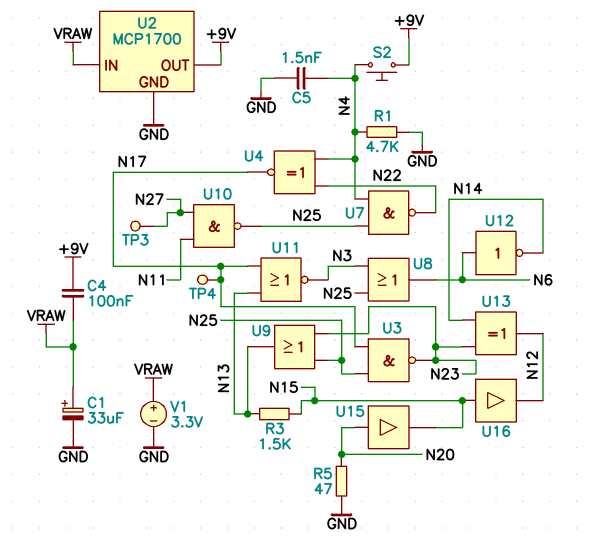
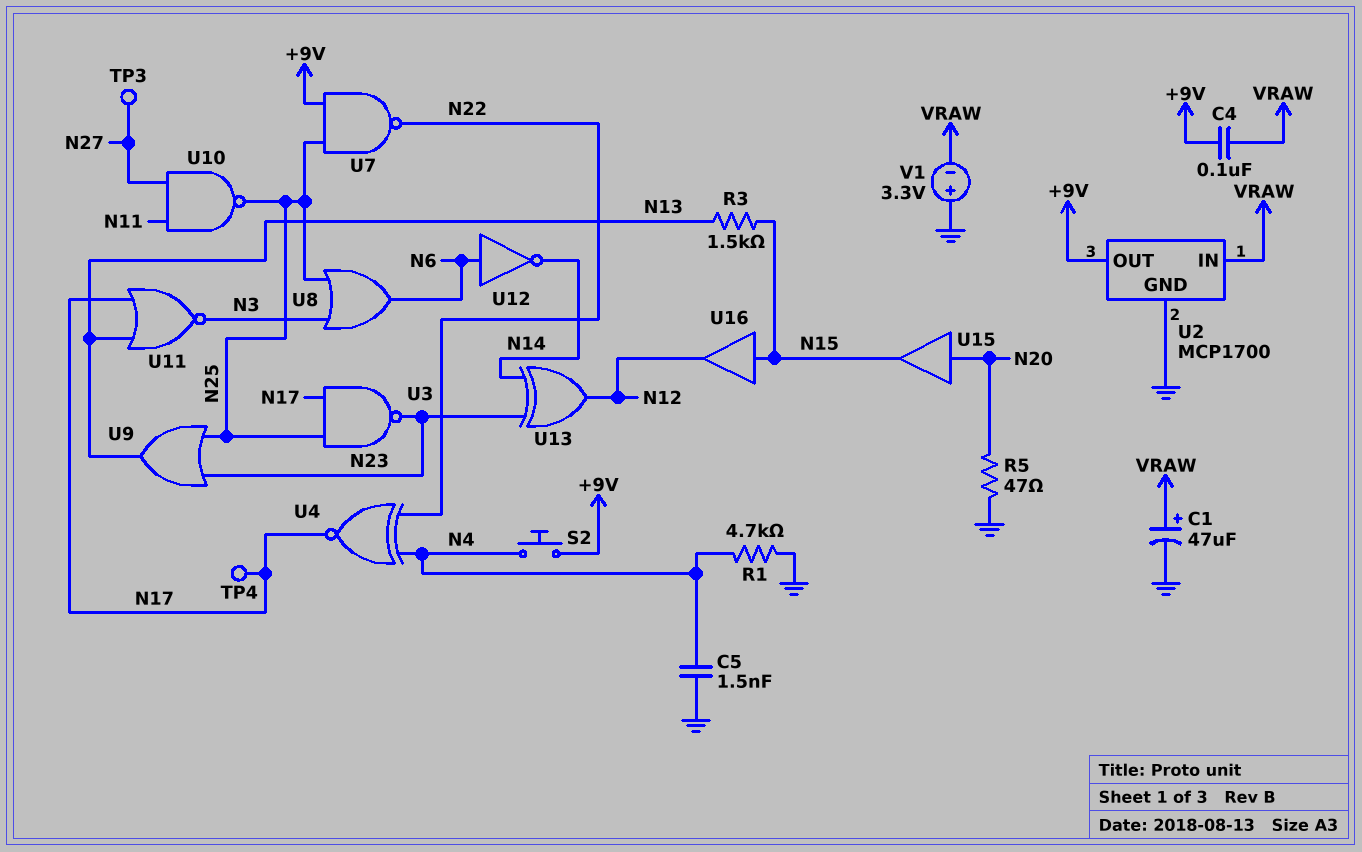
C1: 33uF (plus VRAW, minus GND) -> 47uF (plus VRAW, minus GND)
U7: NAND (in N4, in N25, out N22) -> NAND (in +9V, in N25, out N22)
V1: 3.3V (plus VRAW, minus GND) -> 3.3V (plus GND, minus VRAW)

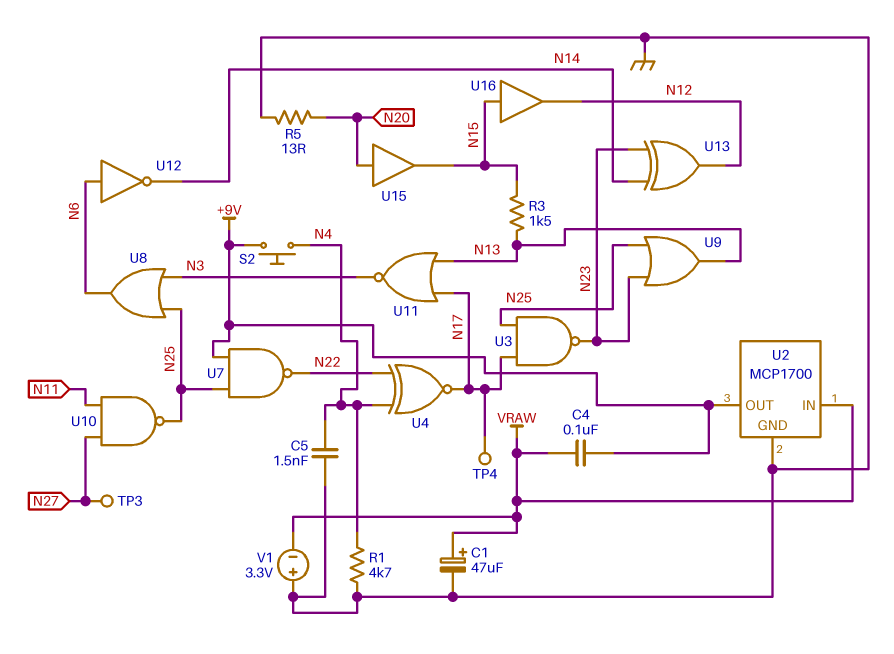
R5: 47 (GND, N20) -> 13 (GND, N20)

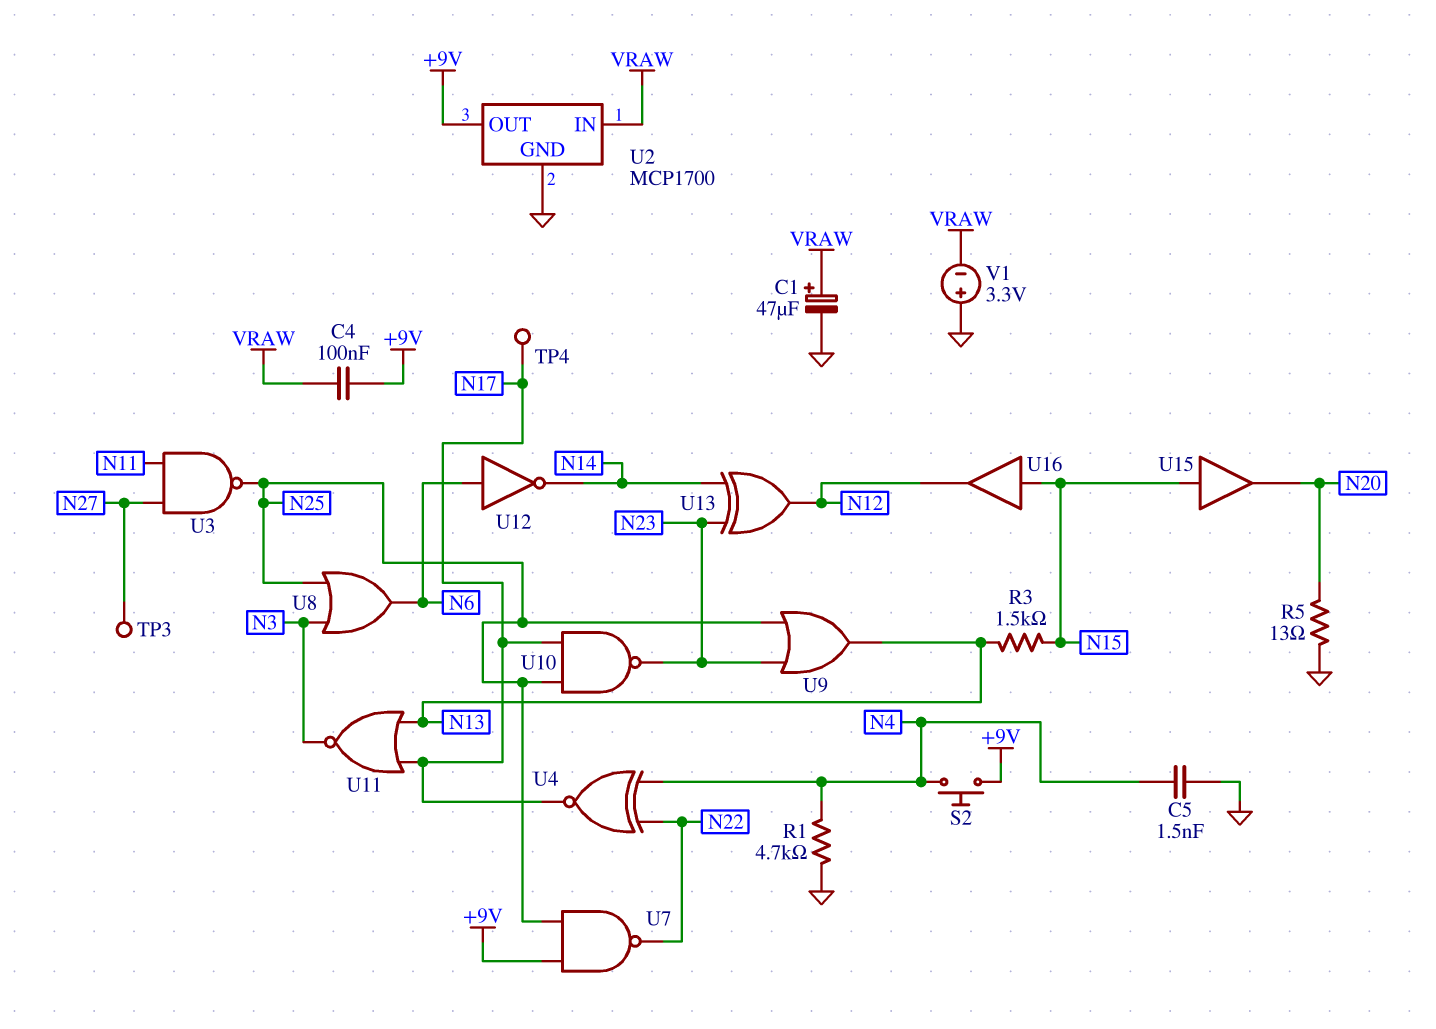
U3: NAND (in N17, in N25, out N23) -> NAND (in N11, in N27, out N25)
U10: NAND (in N11, in N27, out N25) -> NAND (in N17, in N25, out N23)
U15: buffer (in N20, out N15) -> buffer (in N15, out N20)

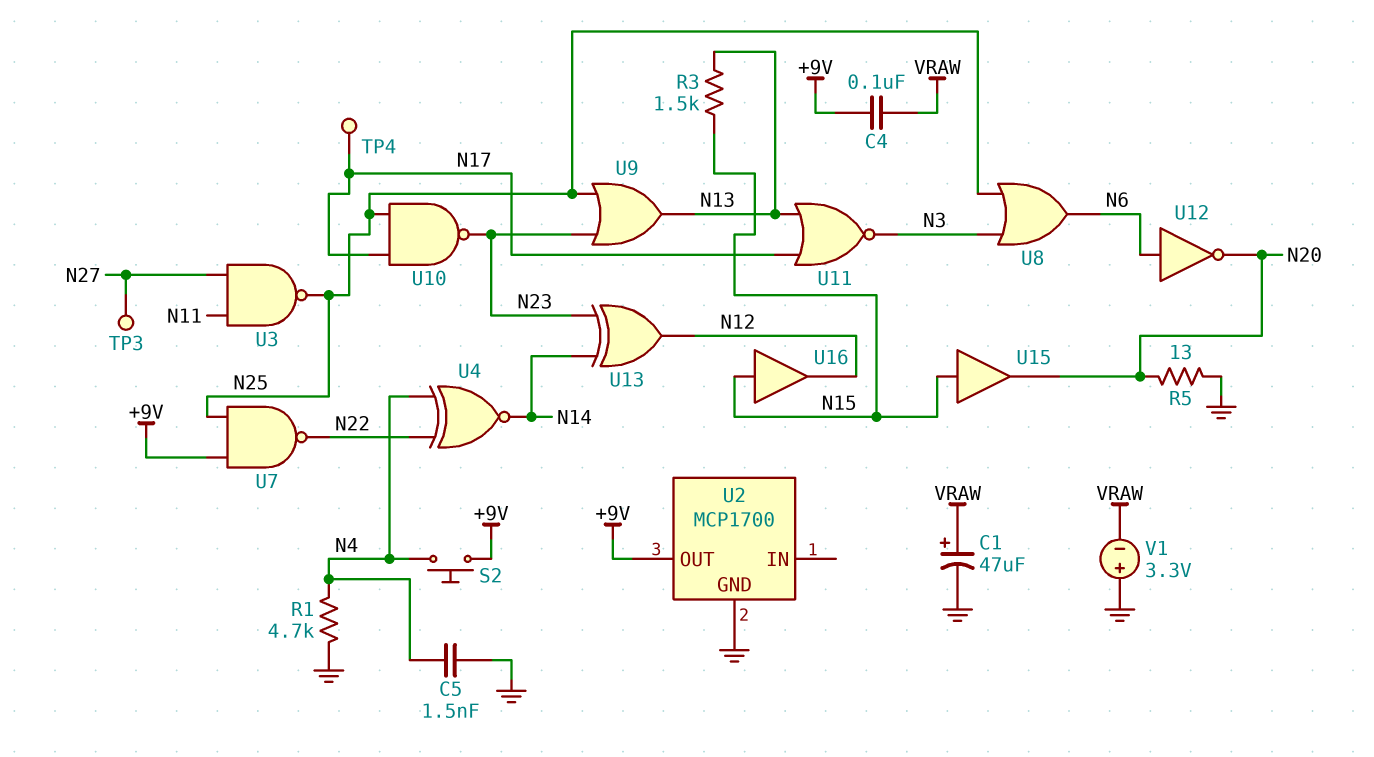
U2 pin IN: VRAW -> none
U4: XNOR (in N4, in N22, out N17) -> XNOR (in N4, in N22, out N14)
U12: NOT (in N6, out N14) -> NOT (in N6, out N20)

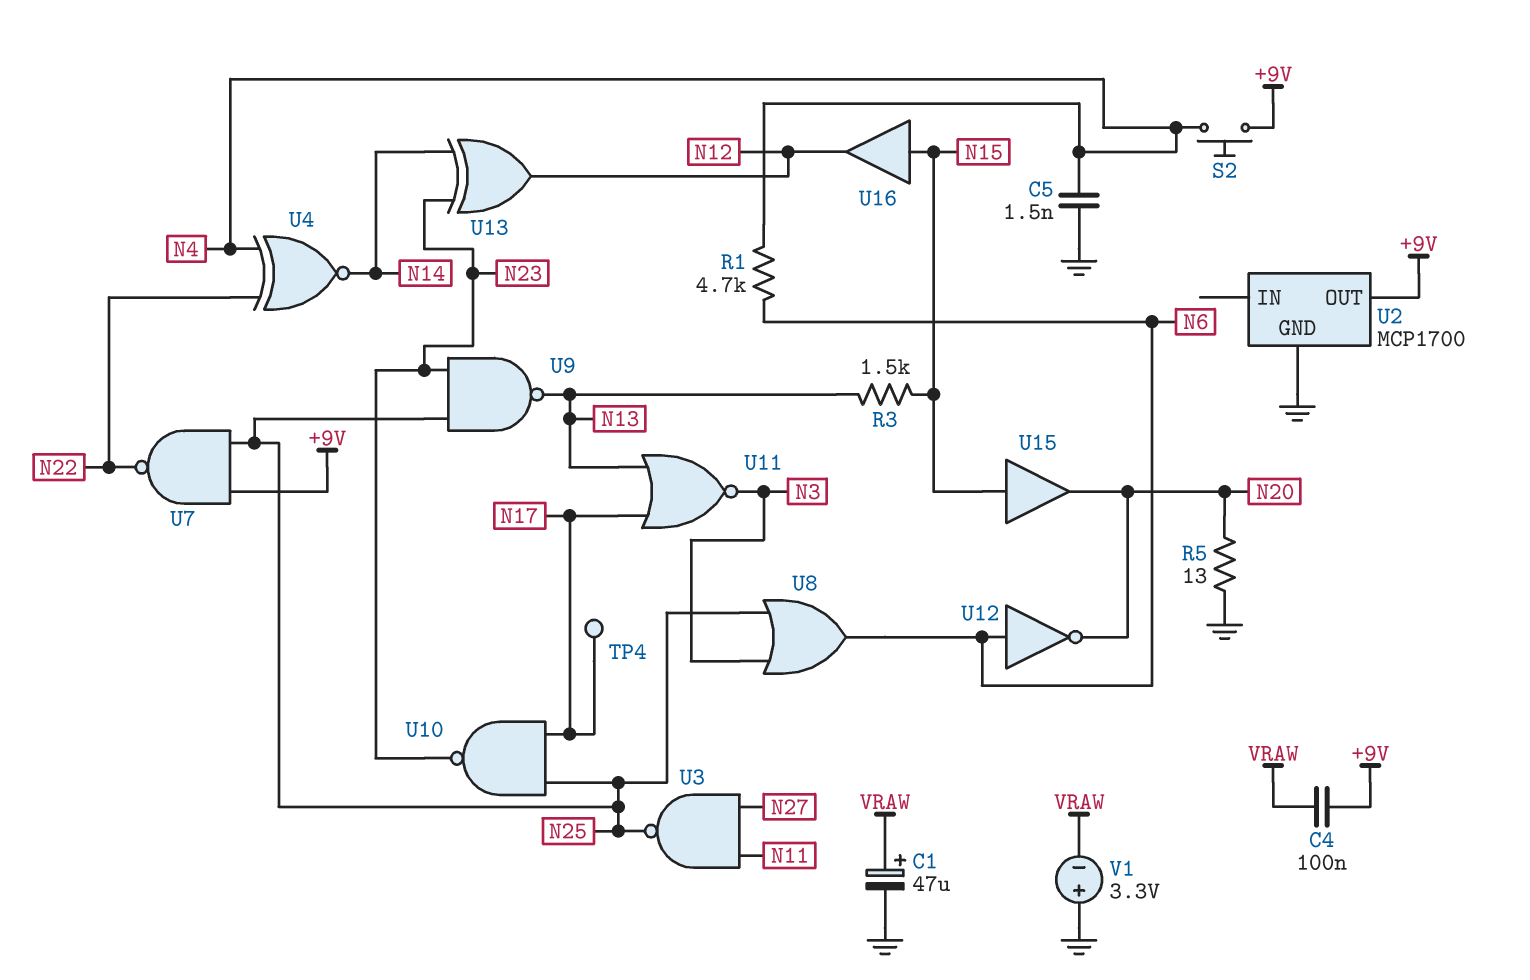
R1: 4.7k (GND, N4) -> 4.7k (N4, N6)
TP3: test point (N27) -> none
U9: OR (in N23, in N25, out N13) -> NAND (in N23, in N25, out N13)

